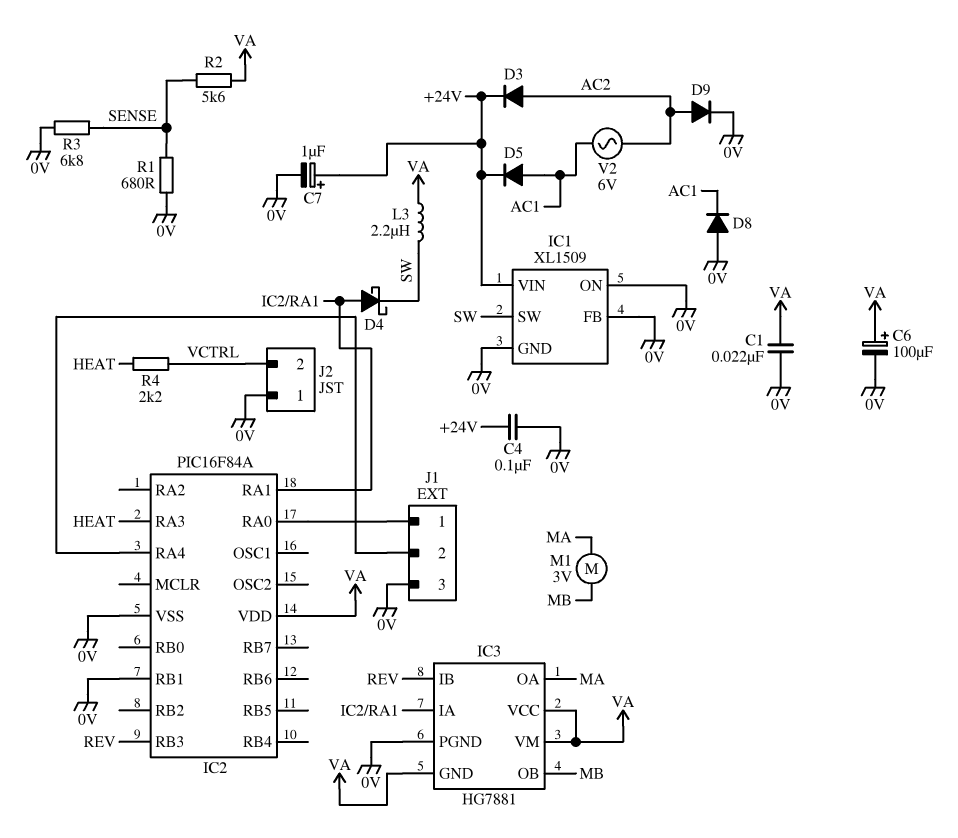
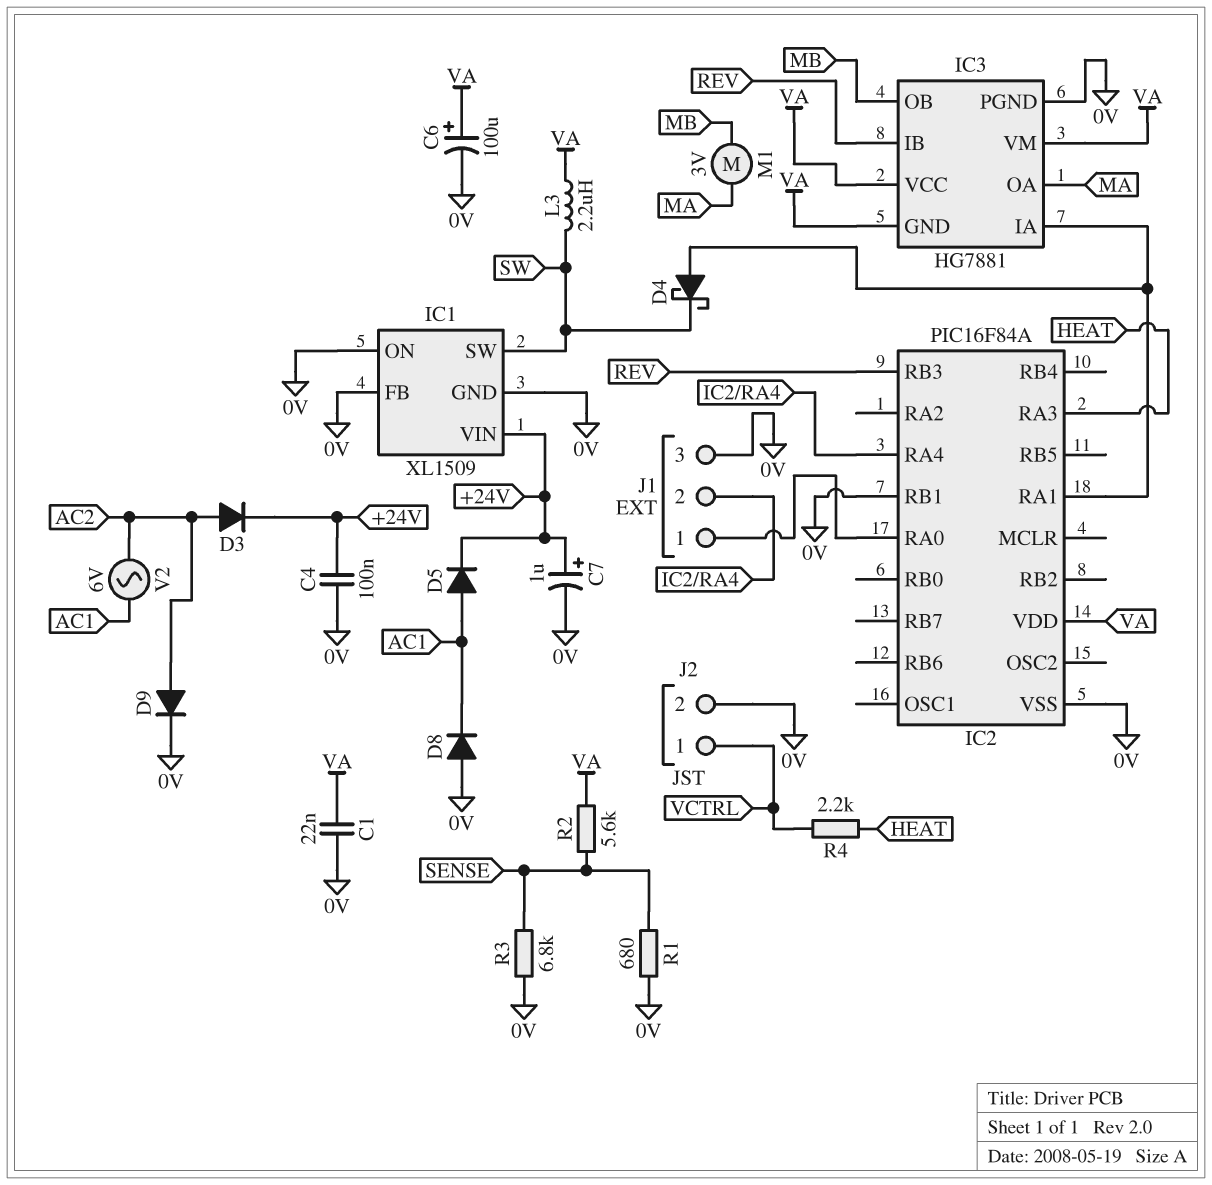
J2 pin 1: 0V -> VCTRL
J2 pin 2: VCTRL -> 0V

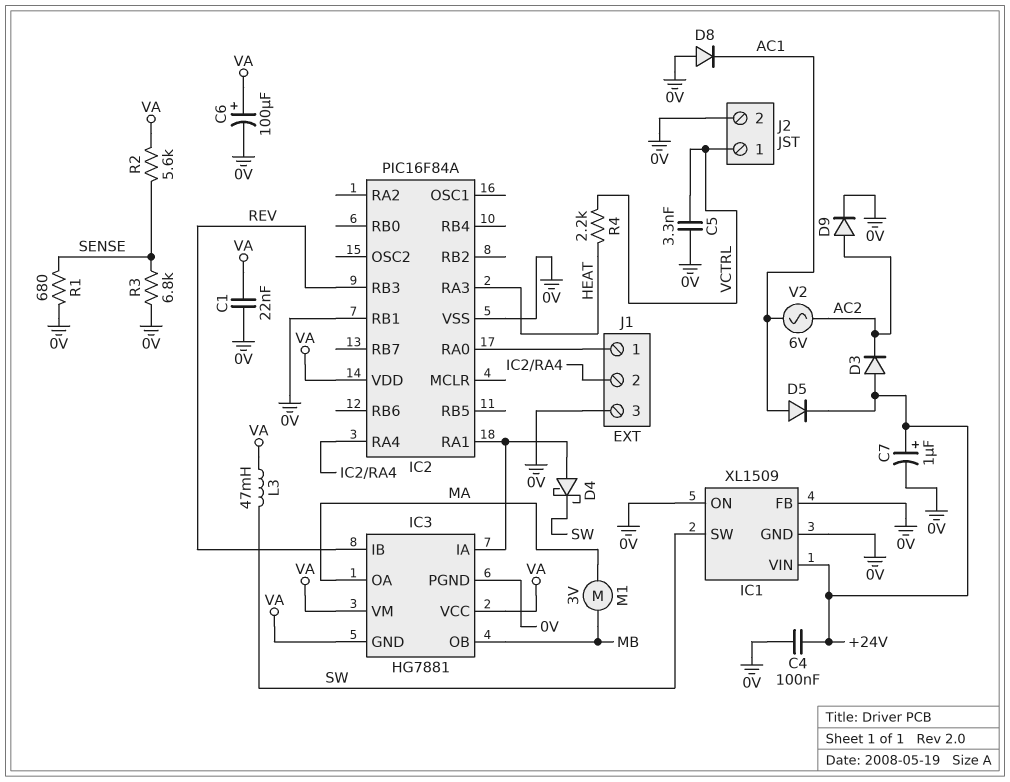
C5: none -> 3.3nF (0V, VCTRL)
D3: diode (A AC2, K +24V) -> diode (A +24V, K AC2)
L3: 2.2uH (SW, VA) -> 47mH (SW, VA)

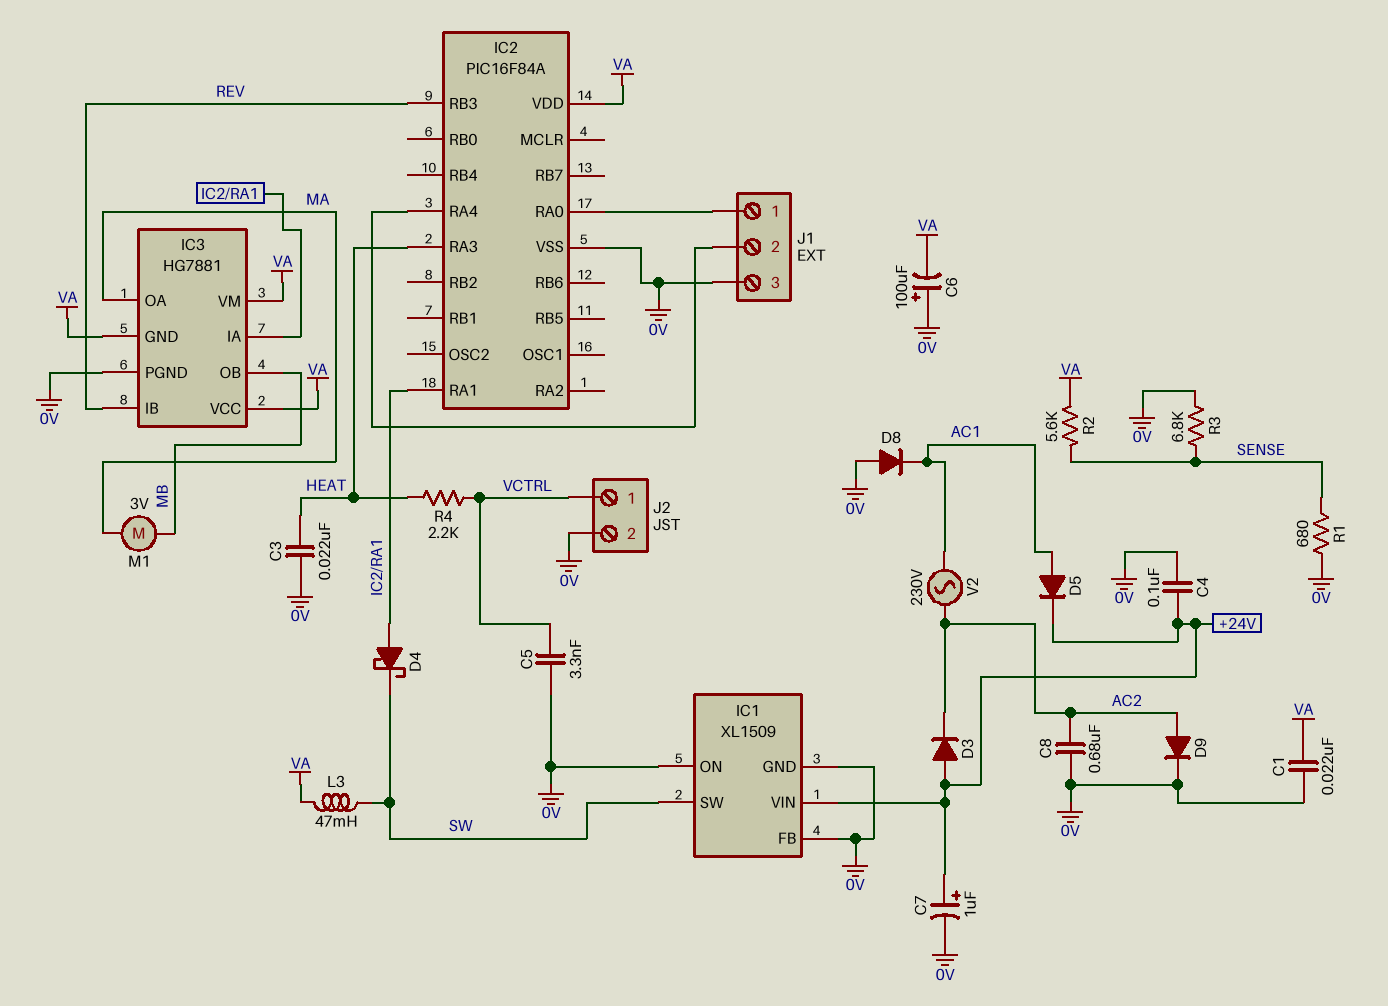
C3: none -> 22nF (0V, HEAT)
C6: 100uF (plus VA, minus 0V) -> 100uF (plus 0V, minus VA)
C8: none -> 680nF (0V, AC2)
IC2 pin RB1: 0V -> none
V2: AC 6V (AC1, AC2) -> AC 230V (AC1, AC2)

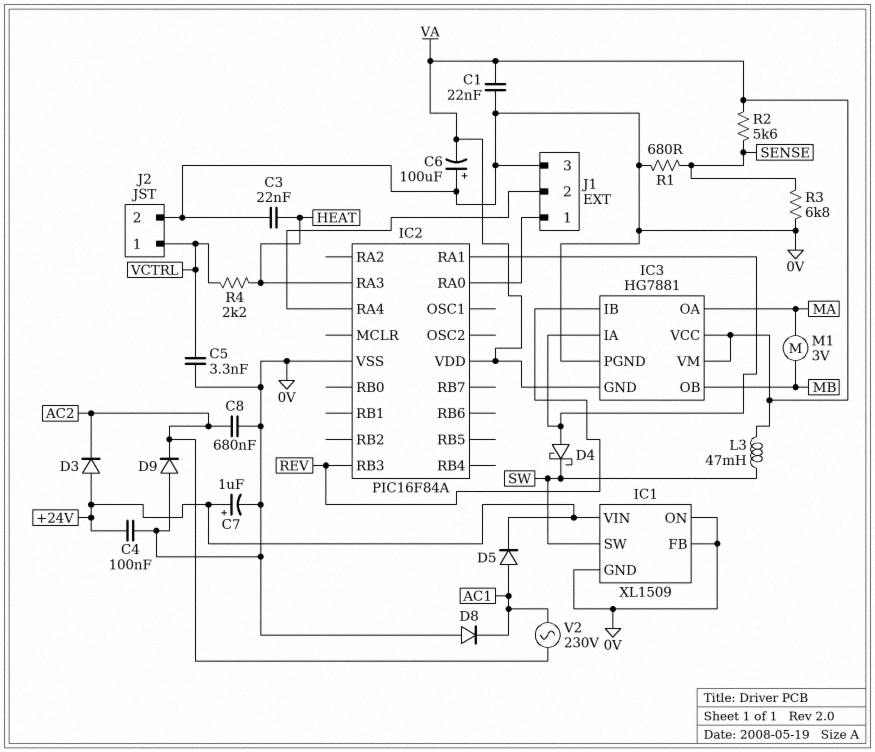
D9: diode (A AC2, K 0V) -> diode (A 0V, K AC2)

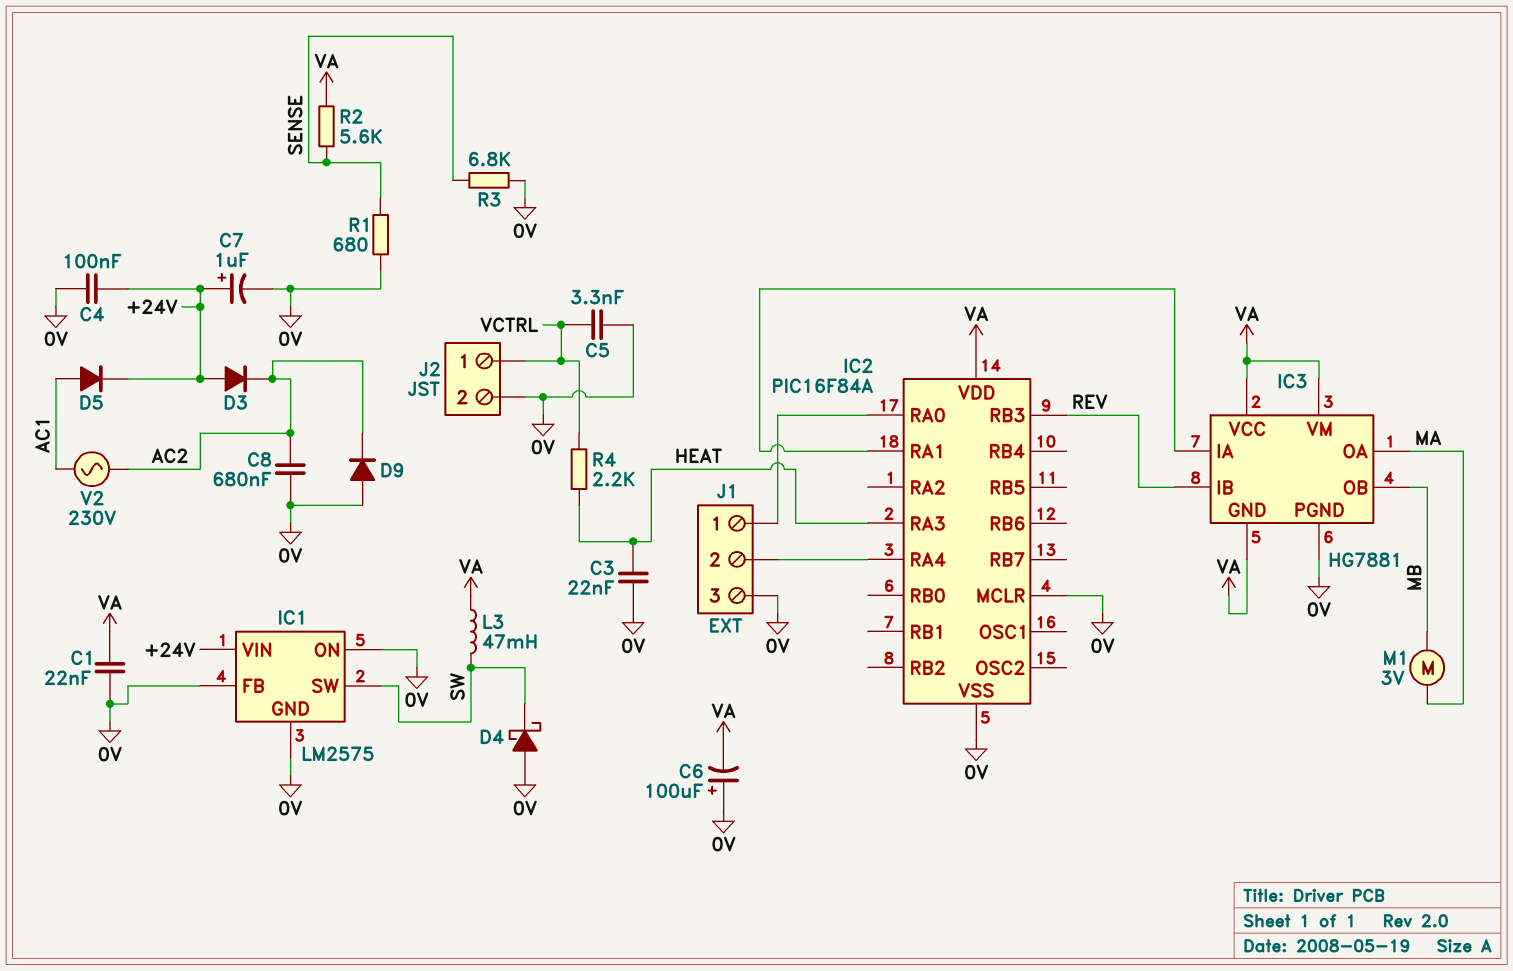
D4: schottky (A IC2/RA1, K SW) -> schottky (A 0V, K SW)
D8: diode (A 0V, K AC1) -> none
IC1: XL1509 -> LM2575
IC2 pin MCLR: none -> 0V

